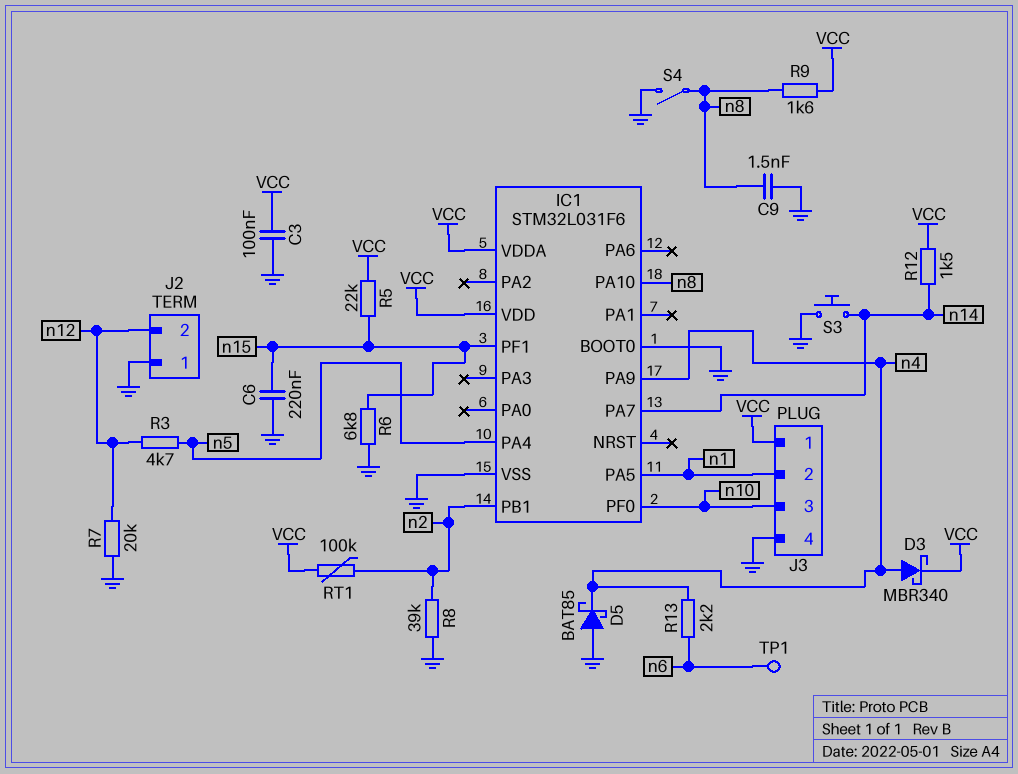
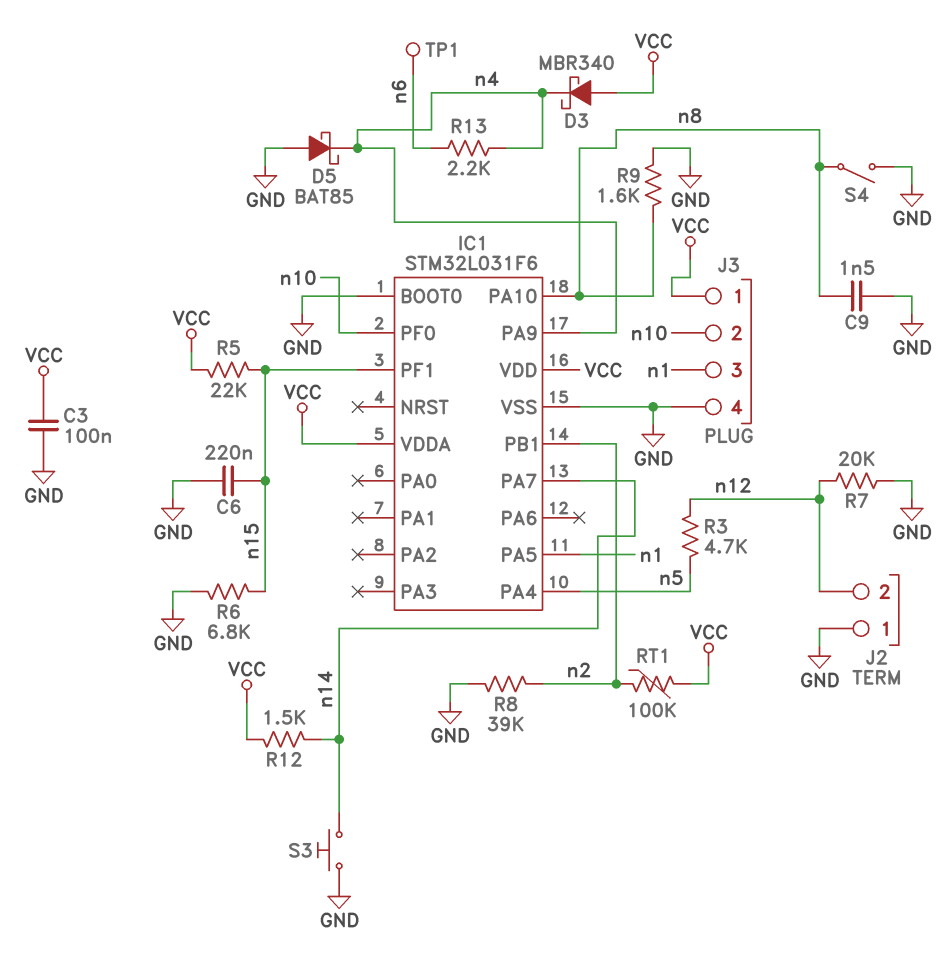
D3: schottky MBR340 (A n4, K VCC) -> schottky MBR340 (A VCC, K n4)
J3 pin 2: n1 -> n10
J3 pin 3: n10 -> n1
R9: 1.6k (VCC, n8) -> 1.6k (GND, n8)

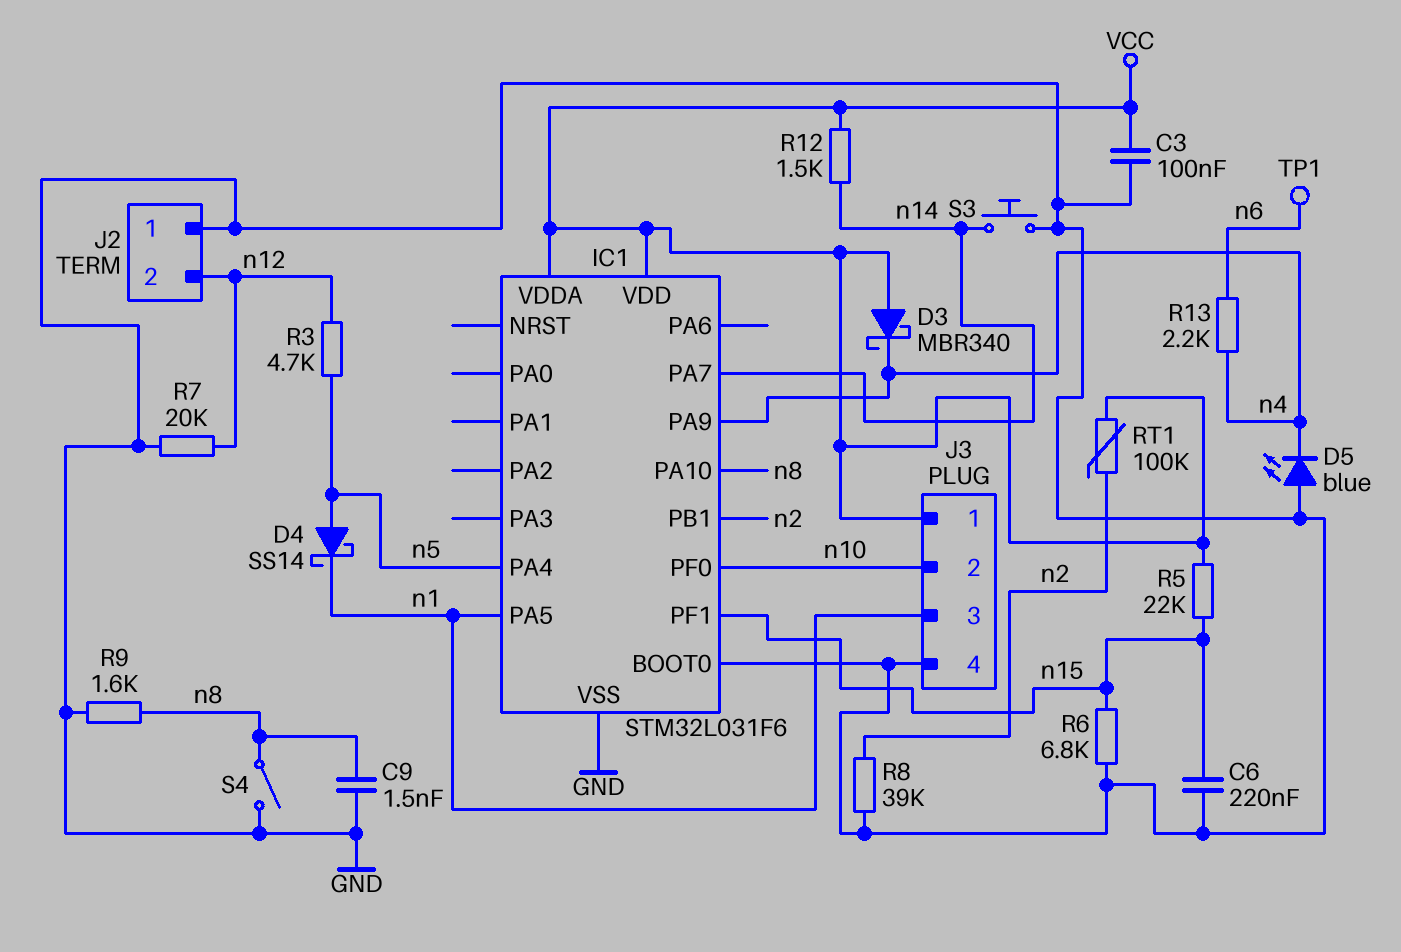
D4: none -> schottky SS14 (A n5, K n1)
D5: schottky BAT85 (A GND, K n4) -> LED blue (A GND, K n4)

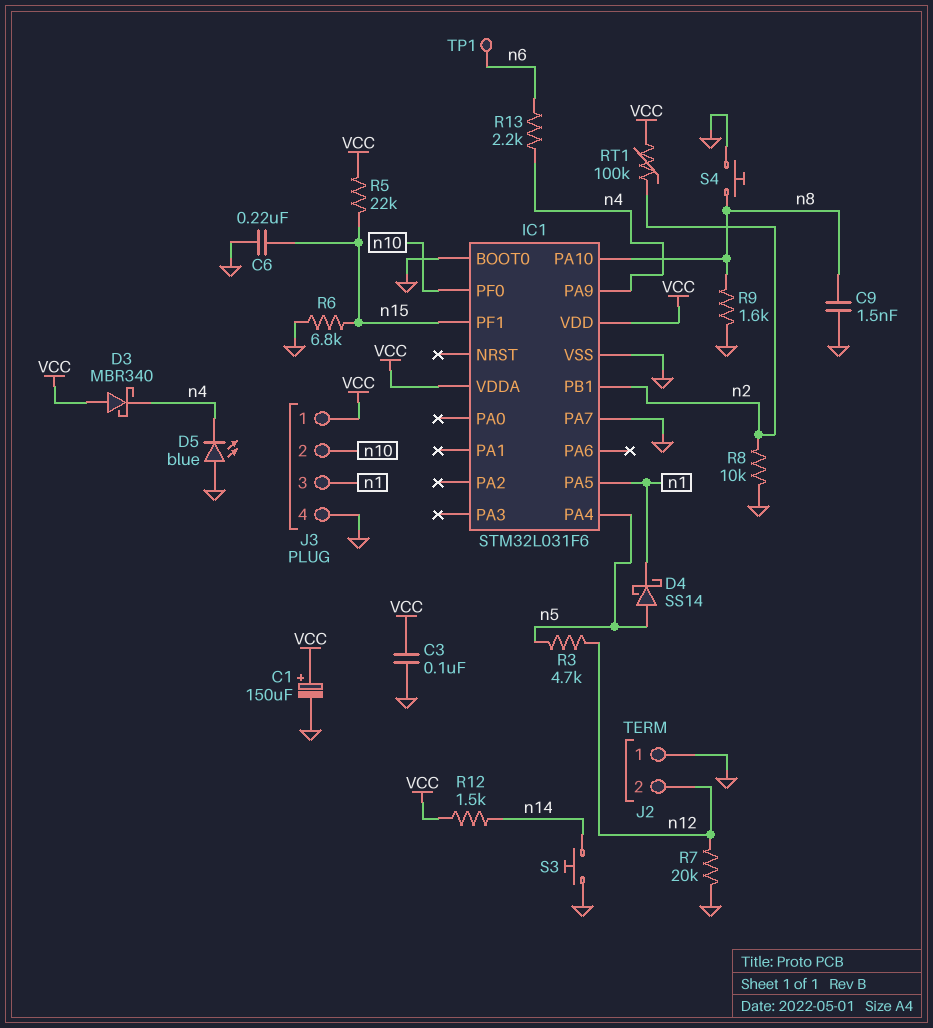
C1: none -> 150uF (plus VCC, minus GND)
IC1 pin PA7: n14 -> GND
R8: 39k (GND, n2) -> 10k (GND, n2)
S4: switch (GND, n8) -> button (GND, n8)

